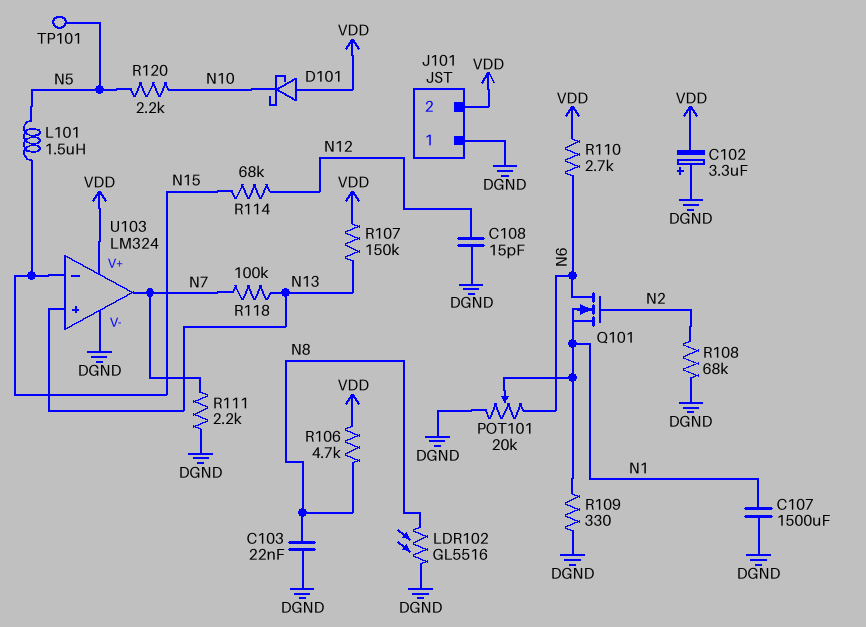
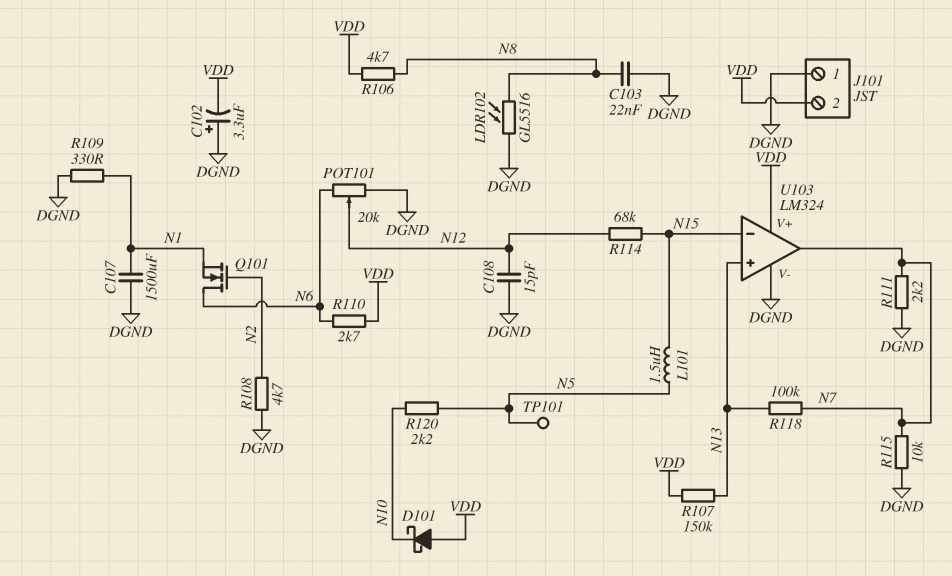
POT101: 20k (DGND, N6, wiper N1) -> 20k (DGND, N6, wiper N12)
R108: 68k (DGND, N2) -> 4.7k (DGND, N2)
R115: none -> 10k (DGND, N7)

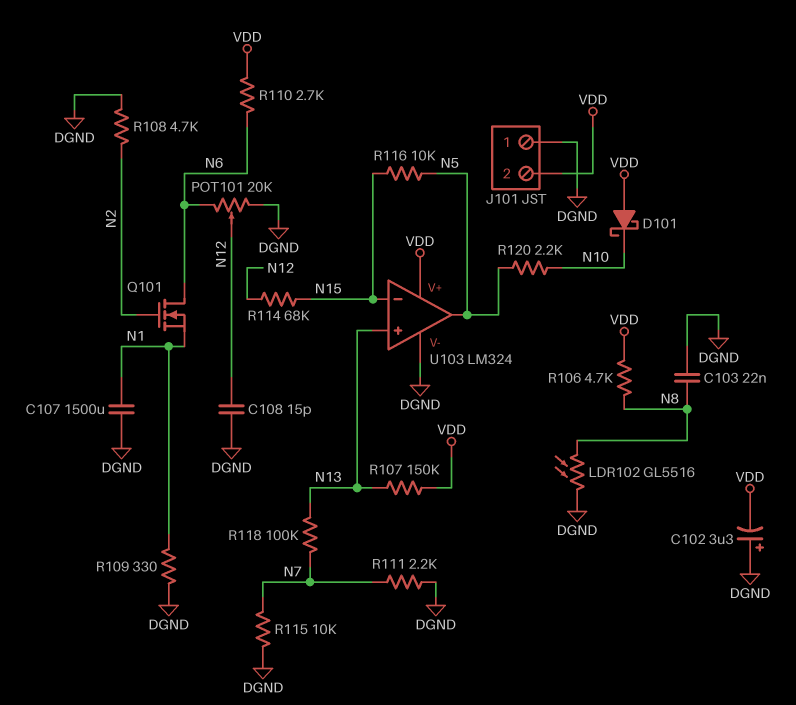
L101: 1.5uH (N5, N15) -> none
R116: none -> 10k (N5, N15)
TP101: test point (N5) -> none
U103 pin out: N7 -> N5

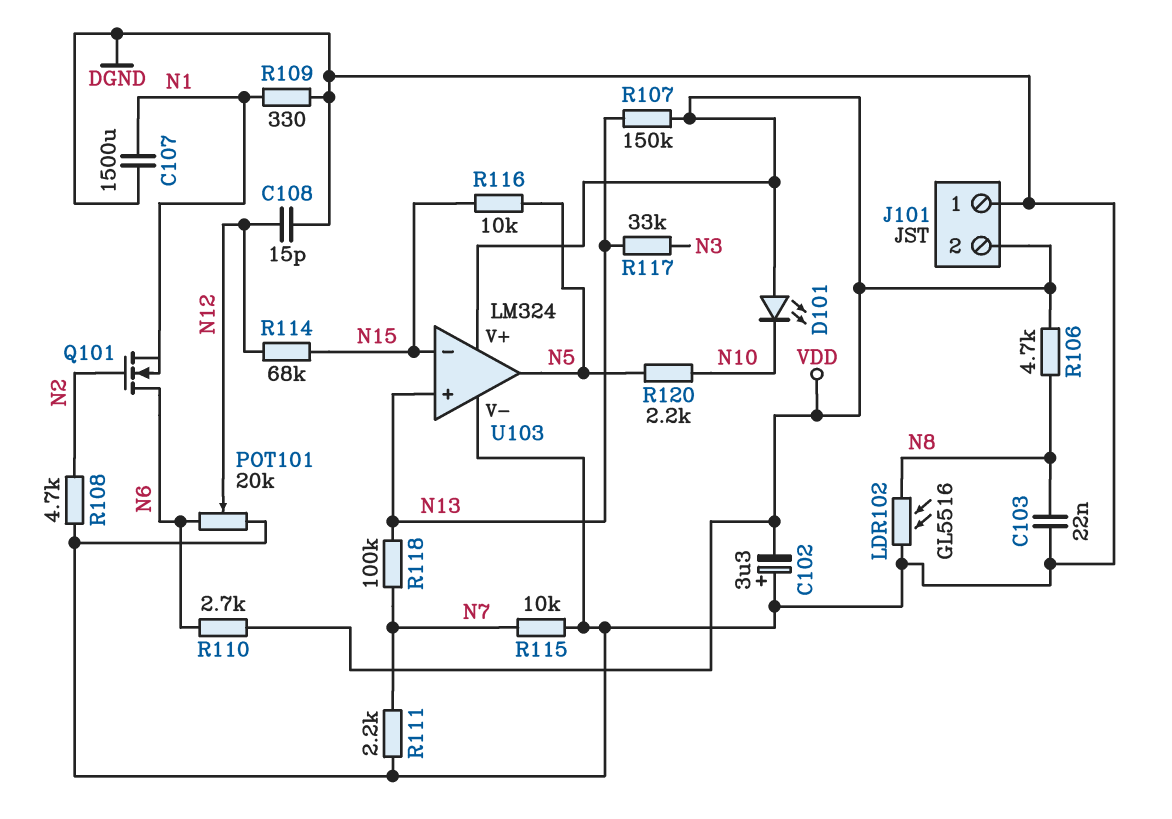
D101: schottky (A VDD, K N10) -> LED (A VDD, K N10)
R117: none -> 33k (N3, N13)

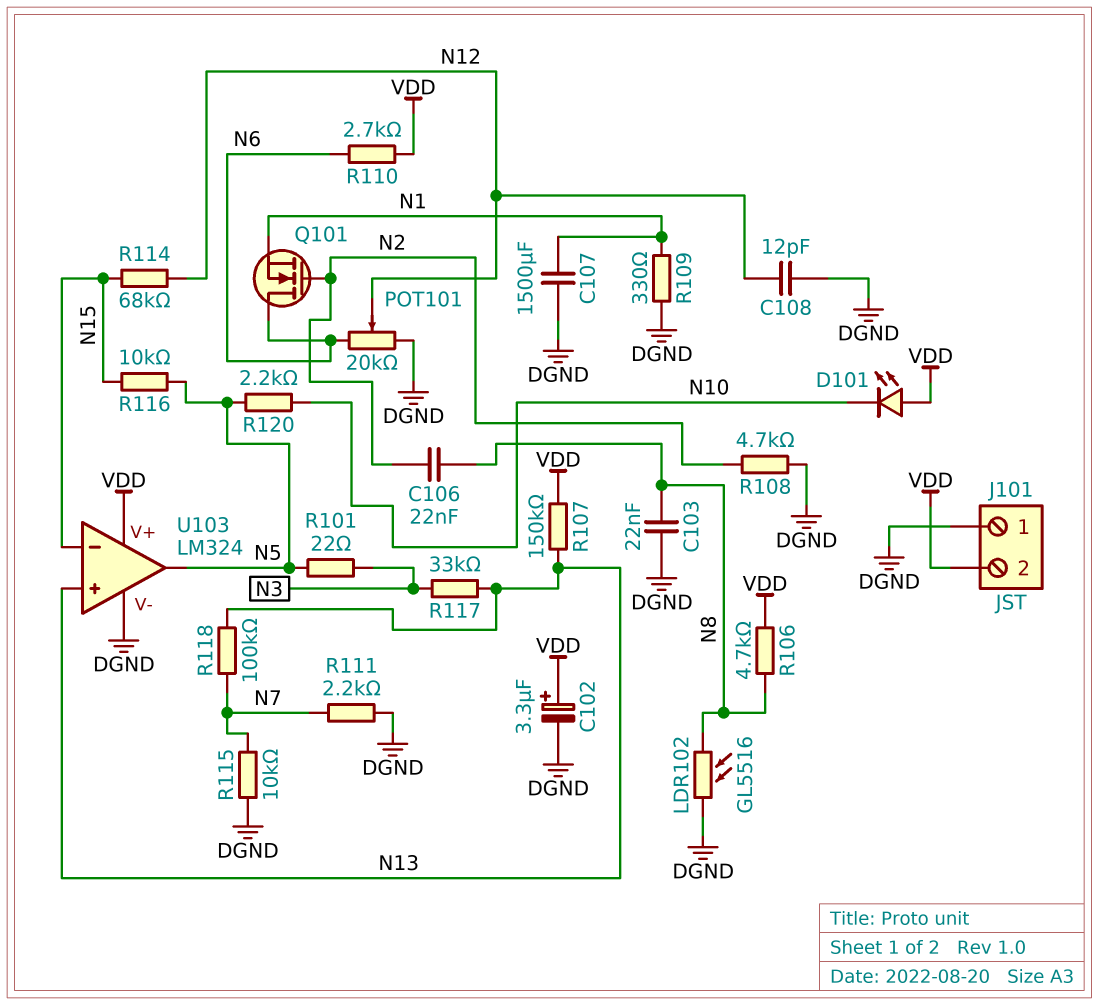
C102: 3.3uF (plus DGND, minus VDD) -> 3.3uF (plus VDD, minus DGND)
C106: none -> 22nF (N2, N8)
C108: 15pF (DGND, N12) -> 12pF (DGND, N12)
R101: none -> 22 (N3, N5)

